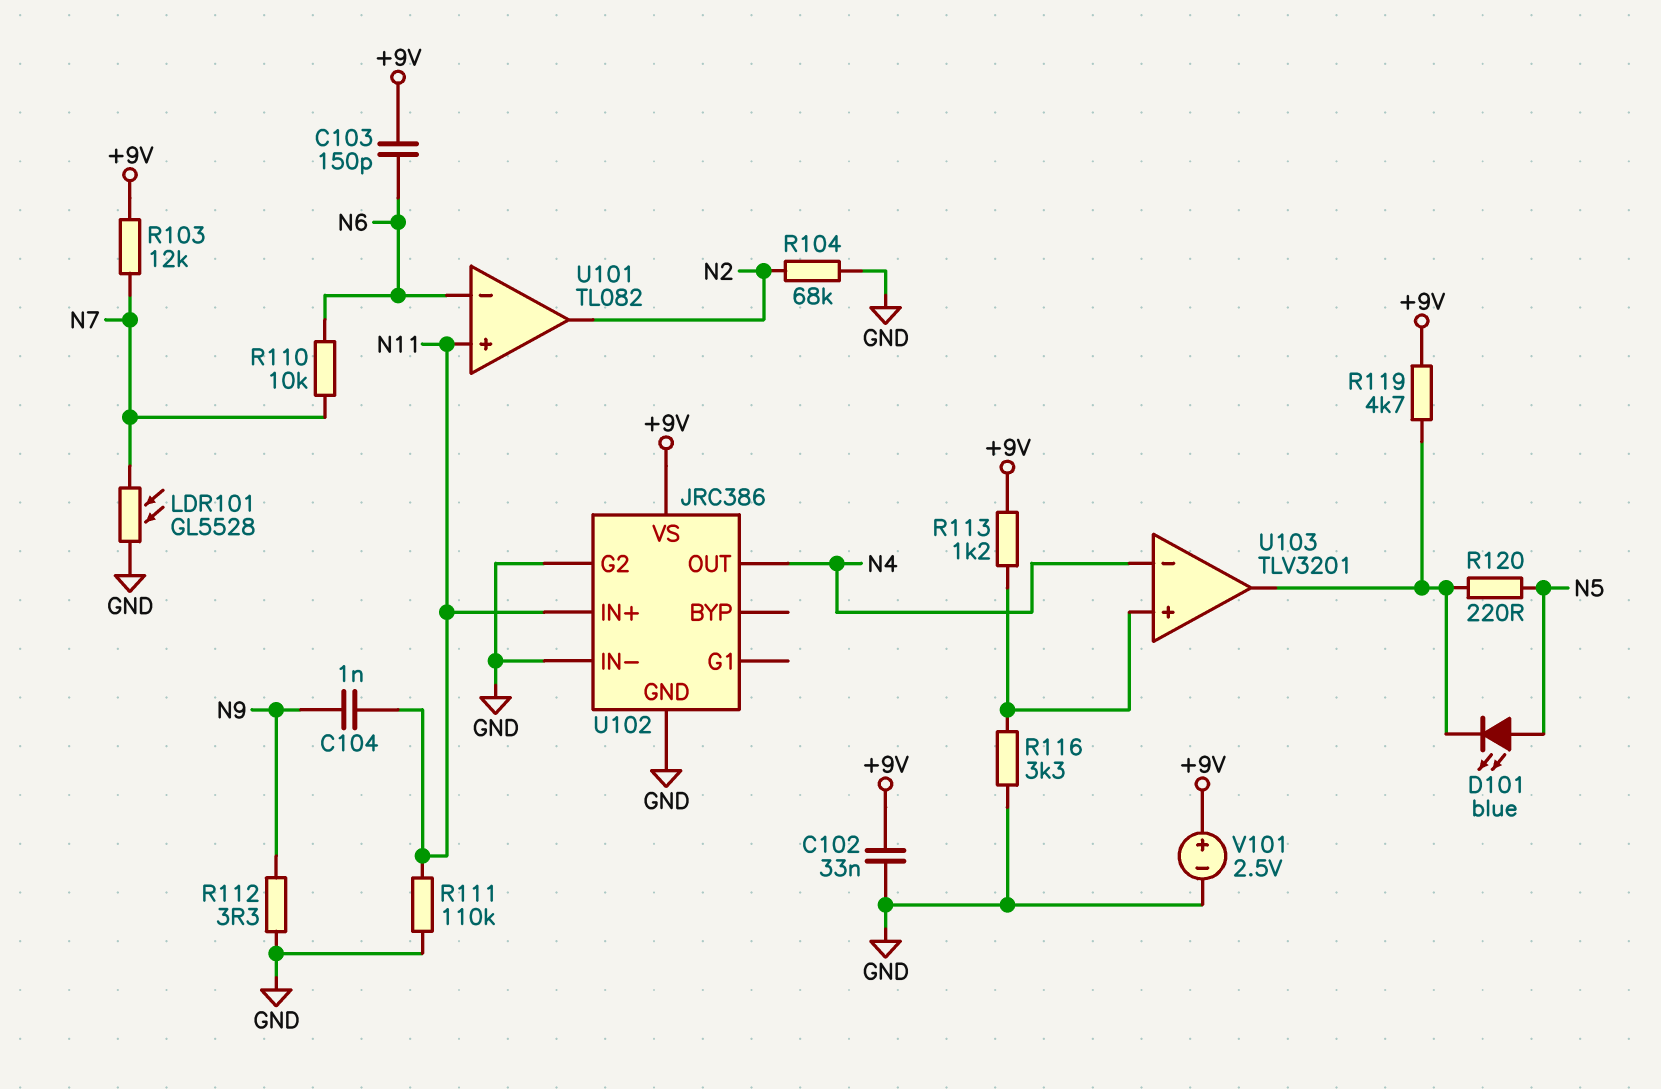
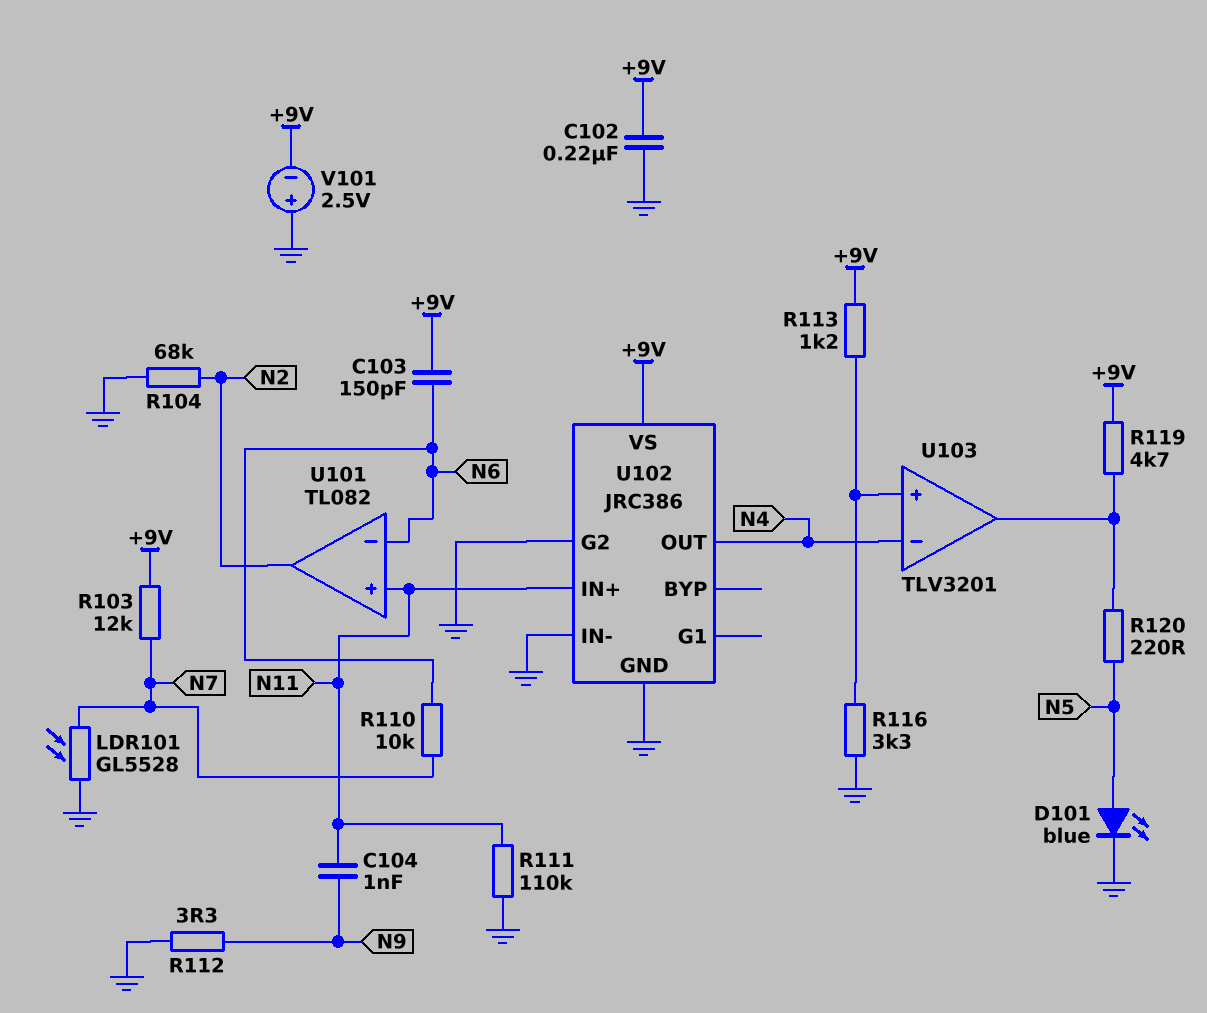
C102: 33nF (+9V, GND) -> 220nF (+9V, GND)
D101: LED blue (A N5, K U103/out) -> LED blue (A N5, K GND)
V101: 2.5V (plus +9V, minus GND) -> 2.5V (plus GND, minus +9V)

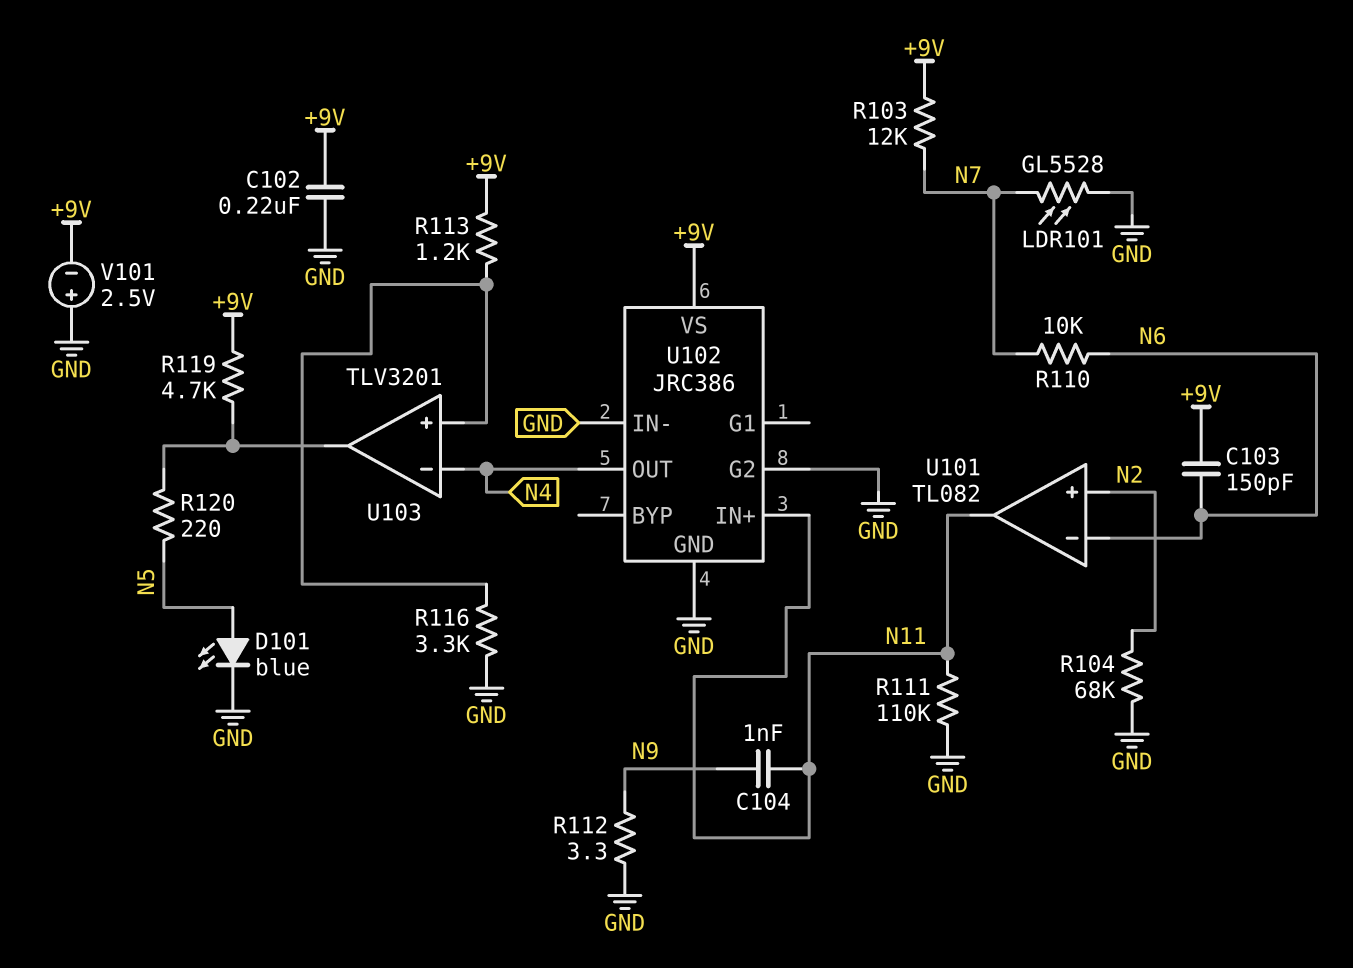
U101 pin in+: N11 -> N2
U101 pin out: N2 -> N11

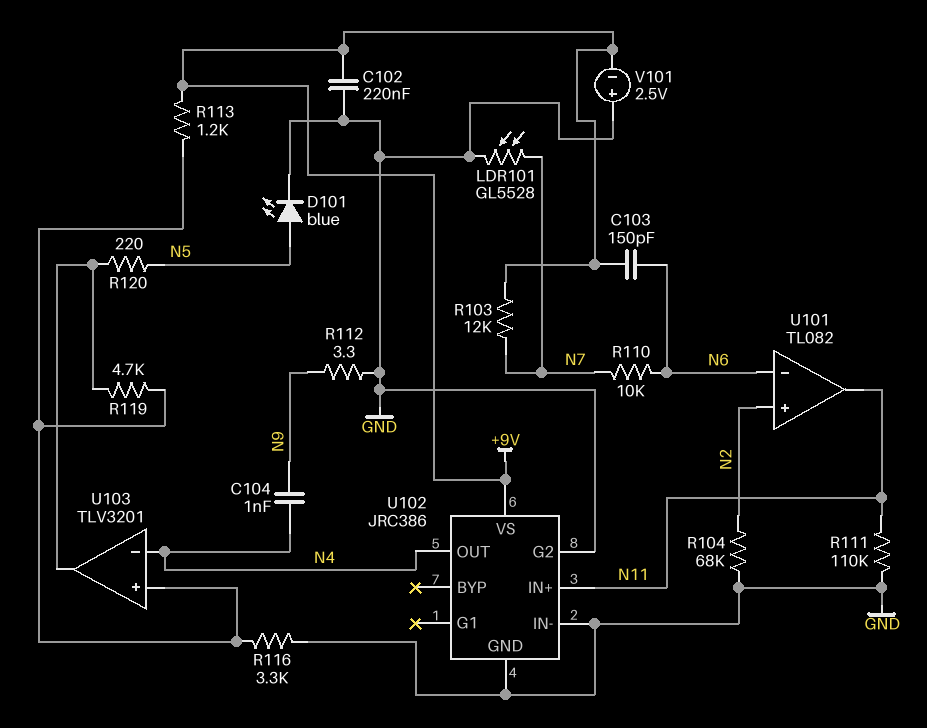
C104: 1nF (N9, N11) -> 1nF (N4, N9)
R119: 4.7k (+9V, U103/out) -> 4.7k (U103/in+, U103/out)

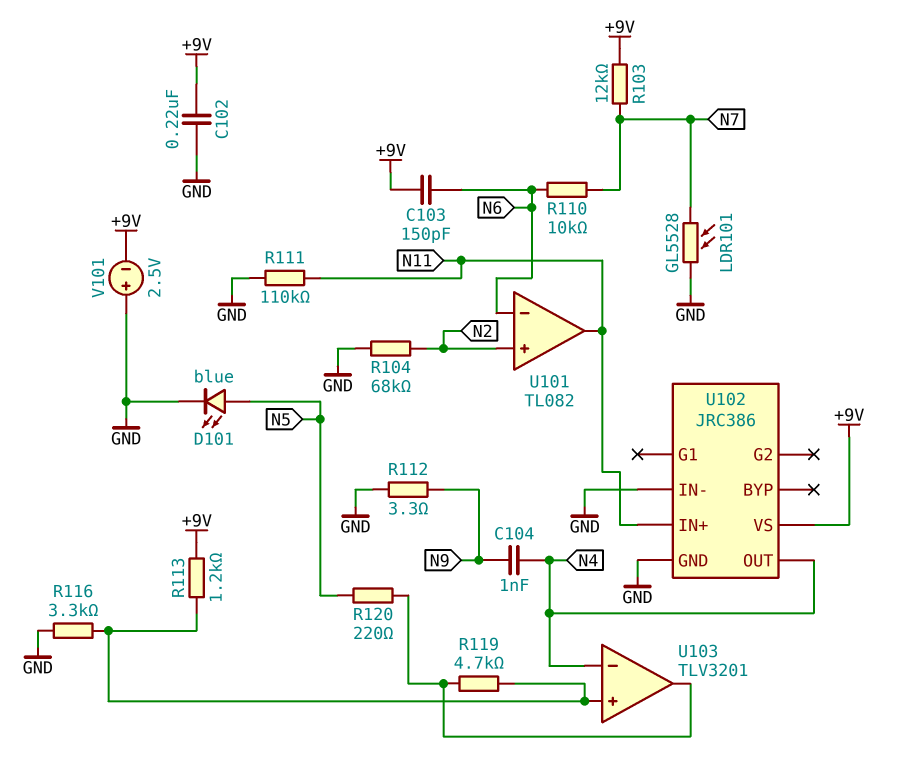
U102 pin G2: GND -> none

